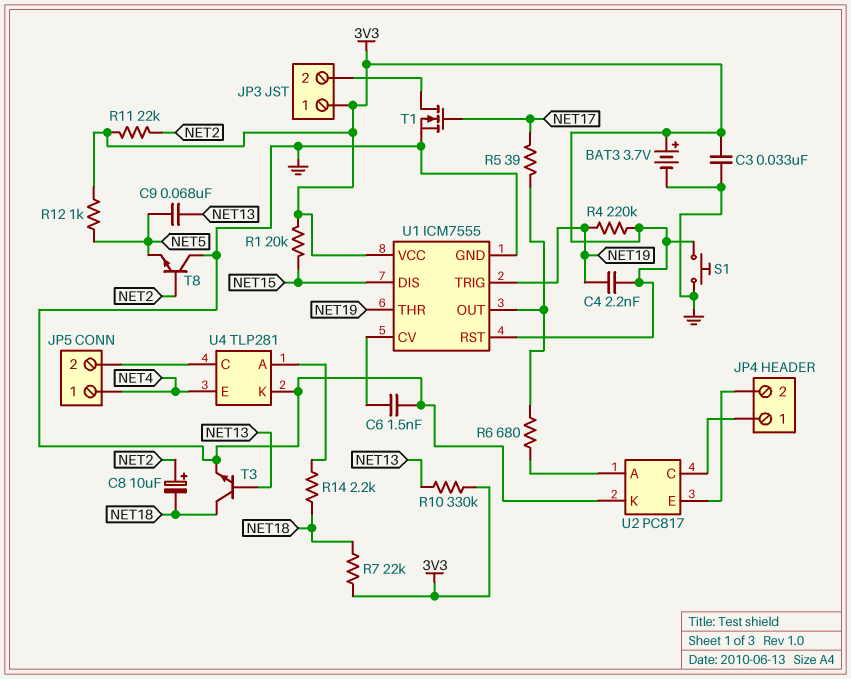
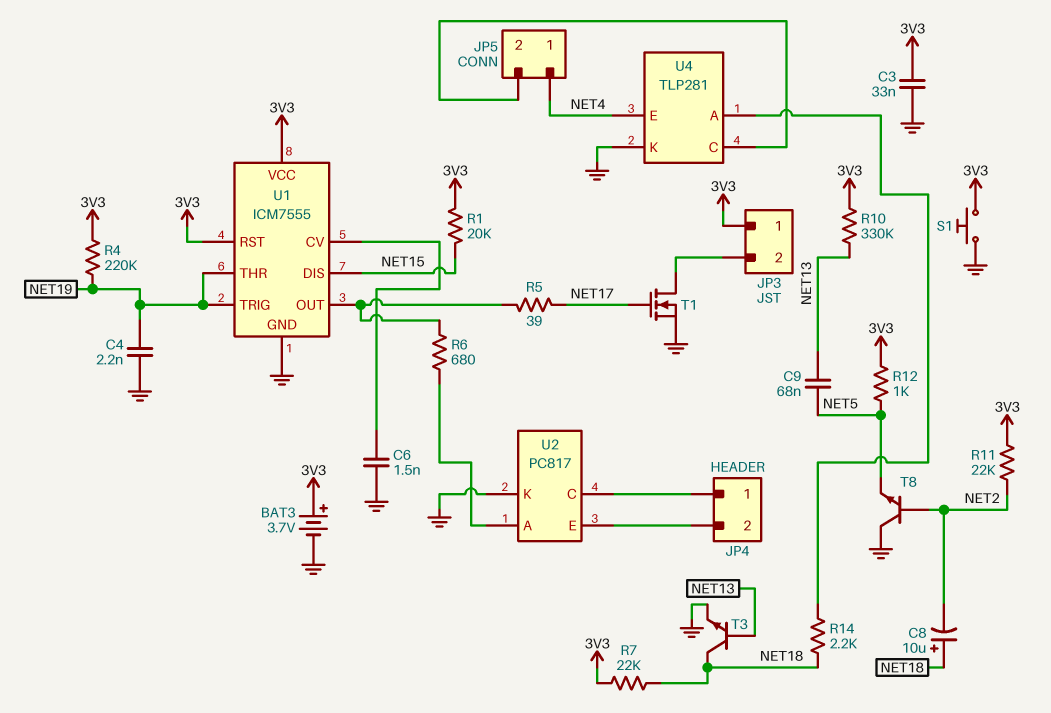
C4: 2.2nF (3V3, NET19) -> 2.2nF (GND, NET19)
C8: 10uF (plus NET2, minus NET18) -> 10uF (plus NET18, minus NET2)

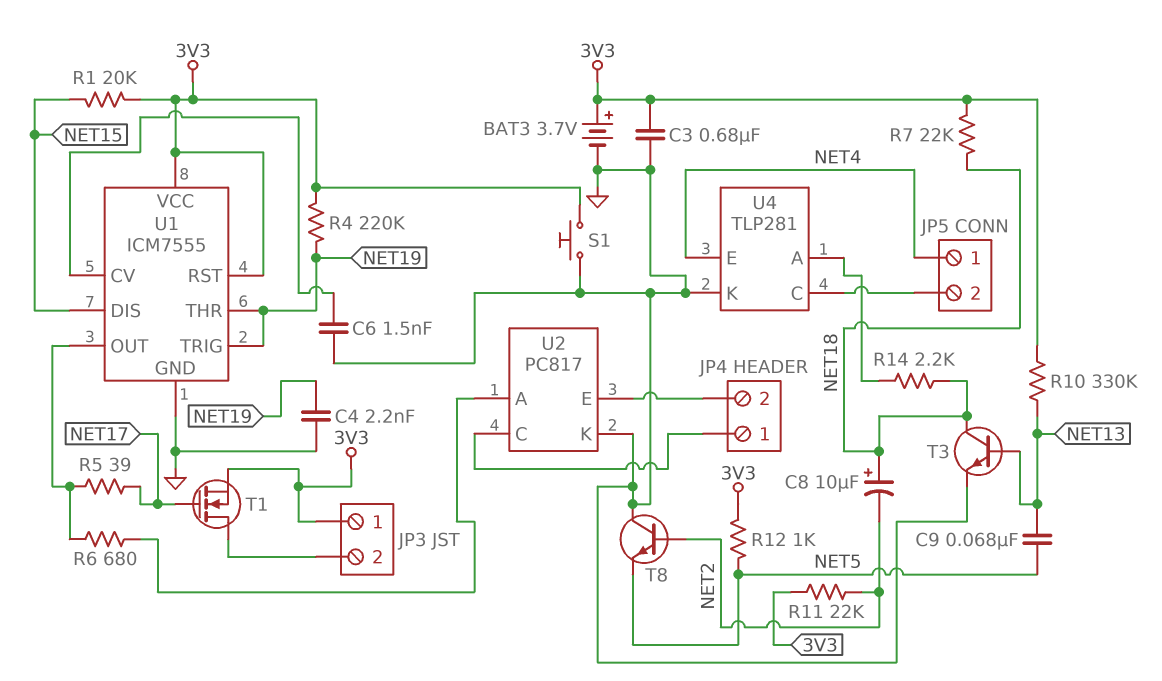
C3: 33nF (3V3, GND) -> 680nF (3V3, GND)
T1: NMOS (G NET17, D JP3/2, S GND) -> NMOS (G NET17, D JP3/2, S 3V3)

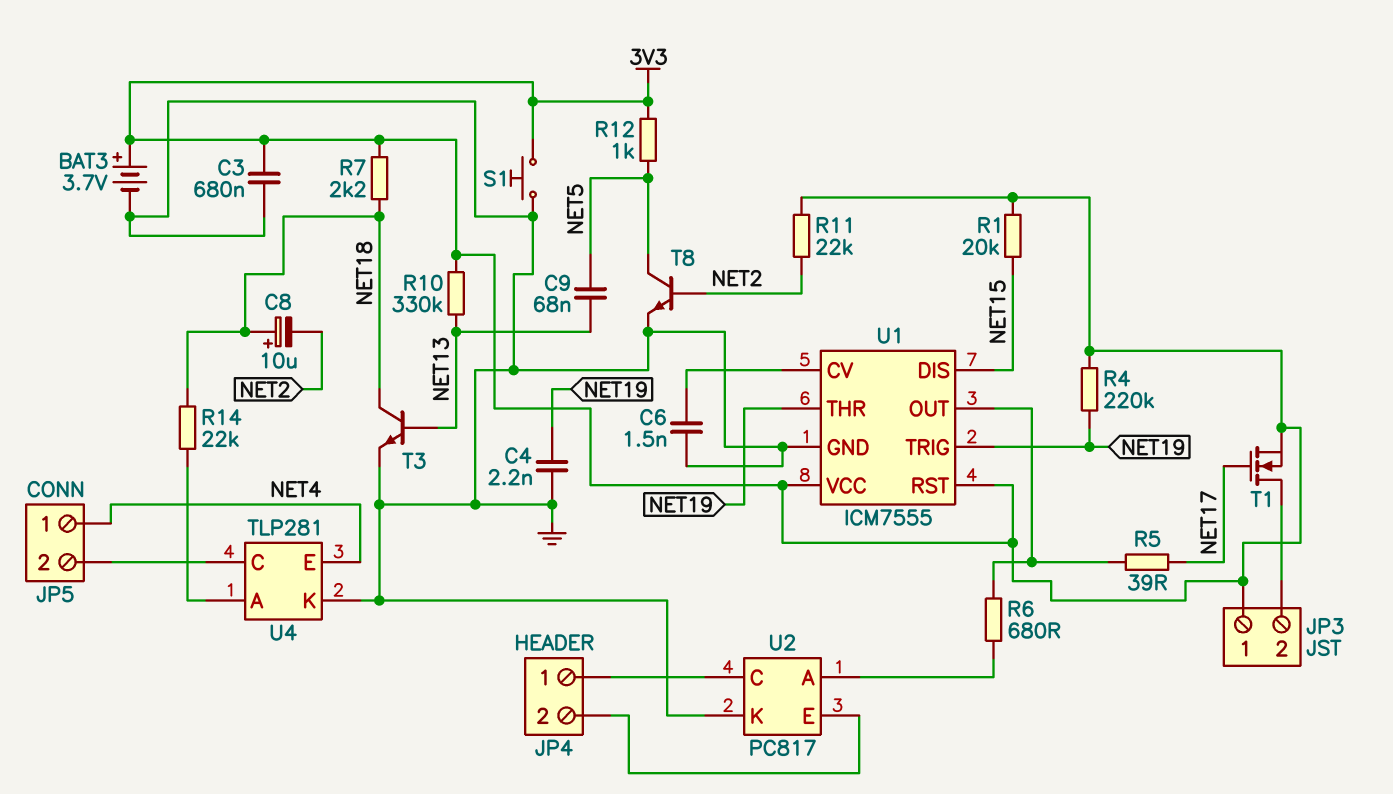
R7: 22k (3V3, NET18) -> 2.2k (3V3, NET18)
R14: 2.2k (NET18, U4/A) -> 22k (NET18, U4/A)
T8: NPN (B NET2, C GND, E NET5) -> NPN (B NET2, C NET5, E GND)

